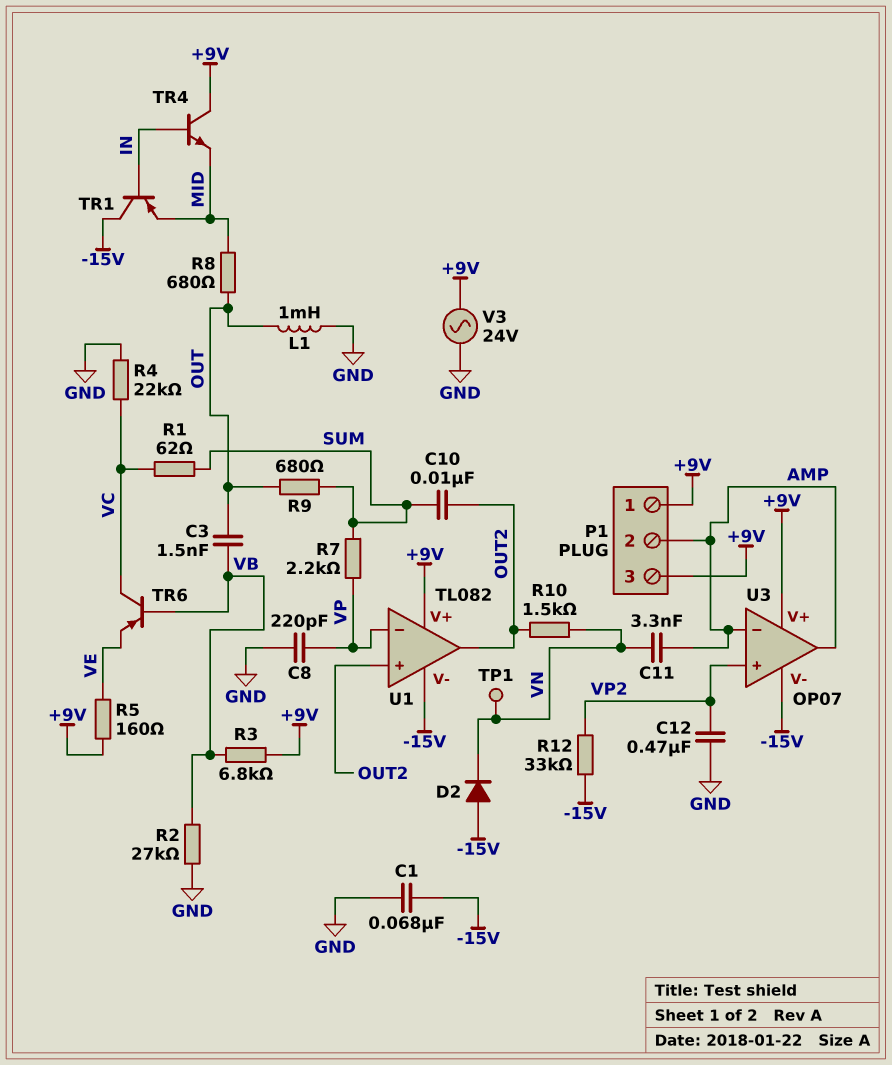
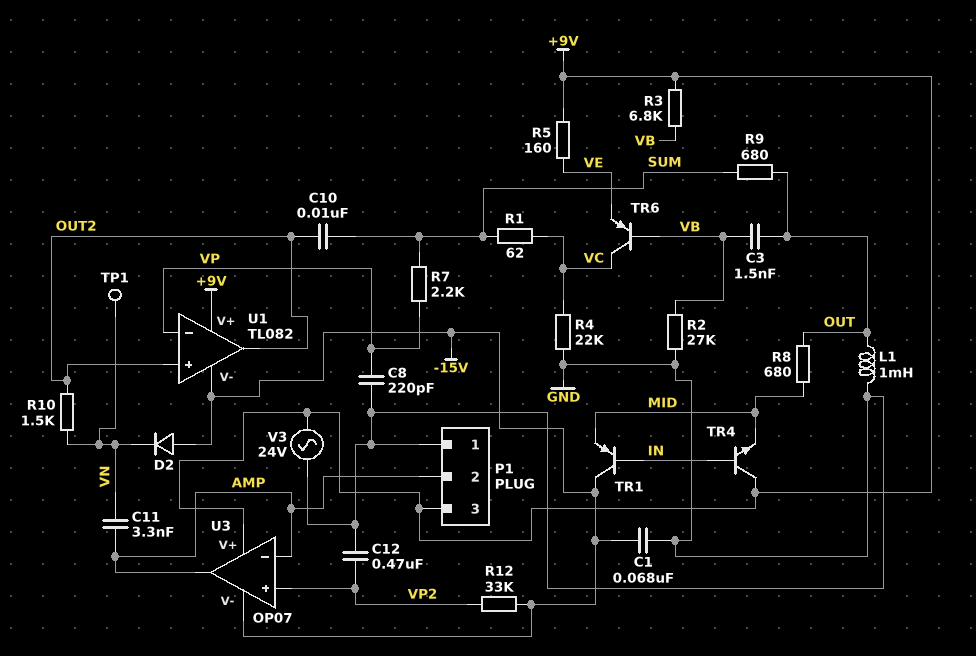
P1 pin 1: +9V -> GND

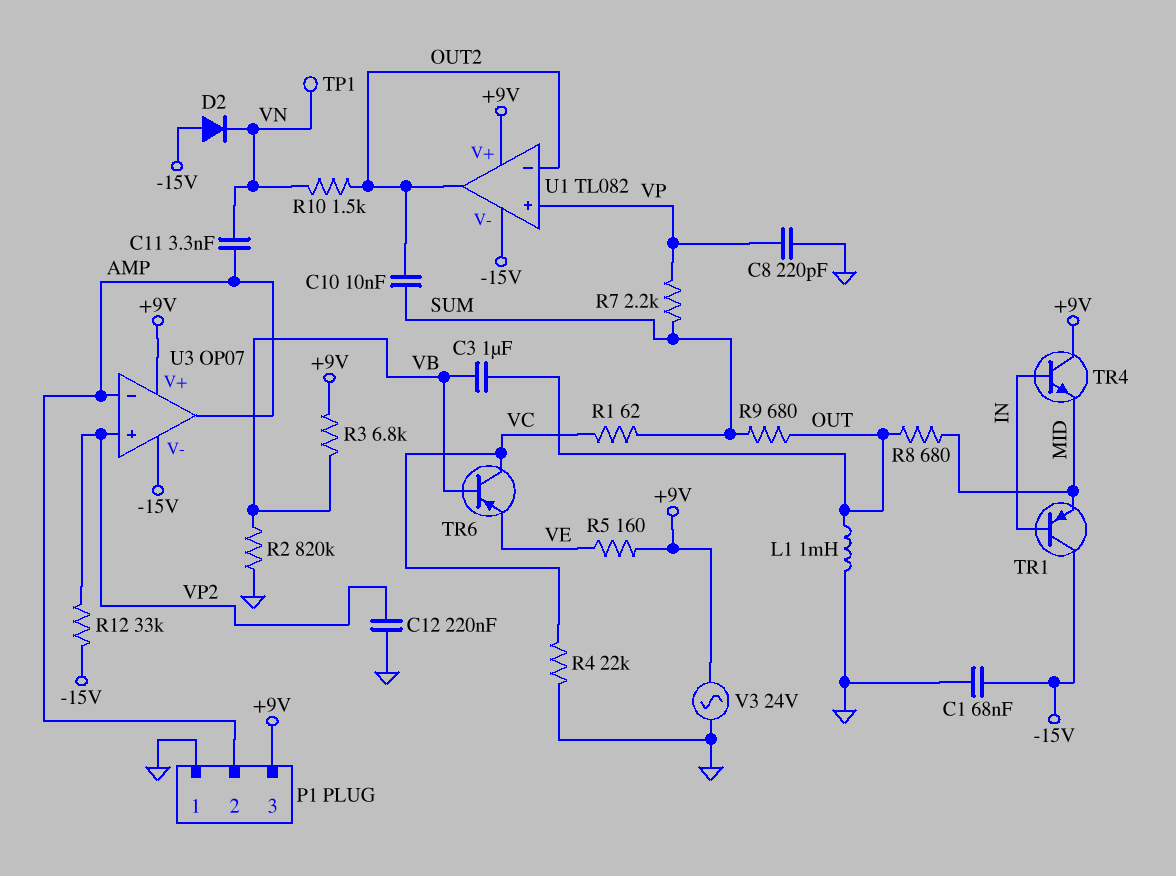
C3: 1.5nF (OUT, VB) -> 1uF (OUT, VB)
C12: 470nF (GND, VP2) -> 220nF (GND, VP2)
R2: 27k (GND, VB) -> 820k (GND, VB)
U1 pin in+: OUT2 -> VP
U1 pin in-: VP -> OUT2

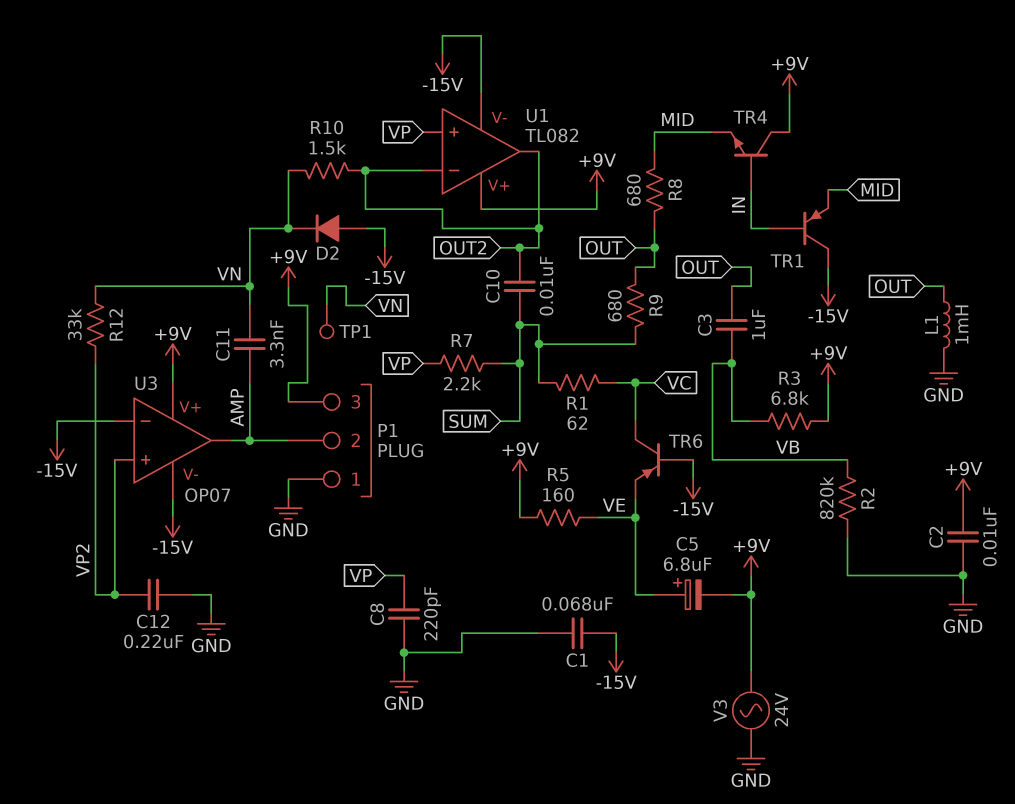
C2: none -> 10nF (+9V, GND)
C5: none -> 6.8uF (plus VE, minus +9V)
R4: 22k (GND, VC) -> none
R12: 33k (-15V, VP2) -> 33k (VN, VP2)
TR6: PNP (B VB, C VC, E VE) -> PNP (B -15V, C VC, E VE)
U3 pin in-: AMP -> -15V

